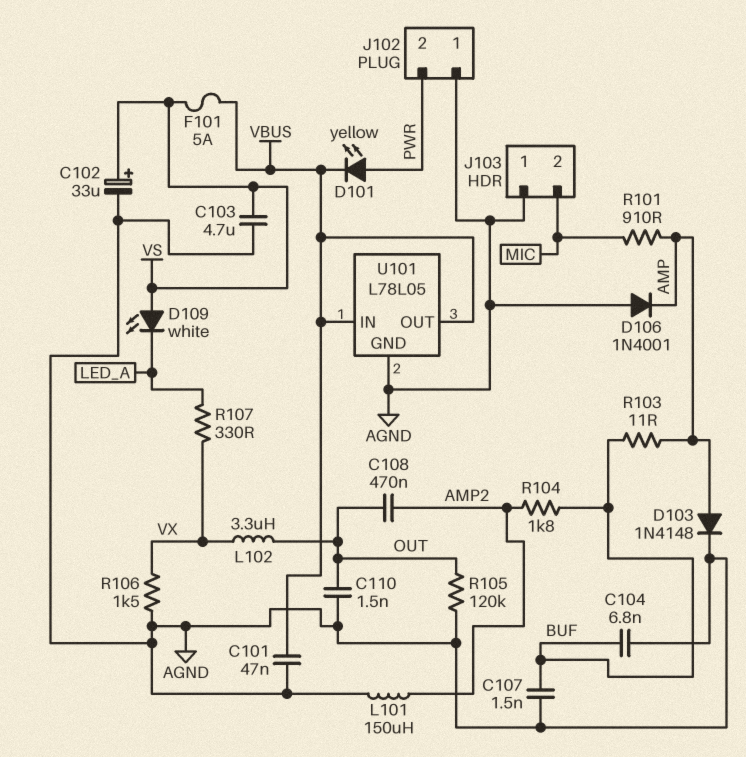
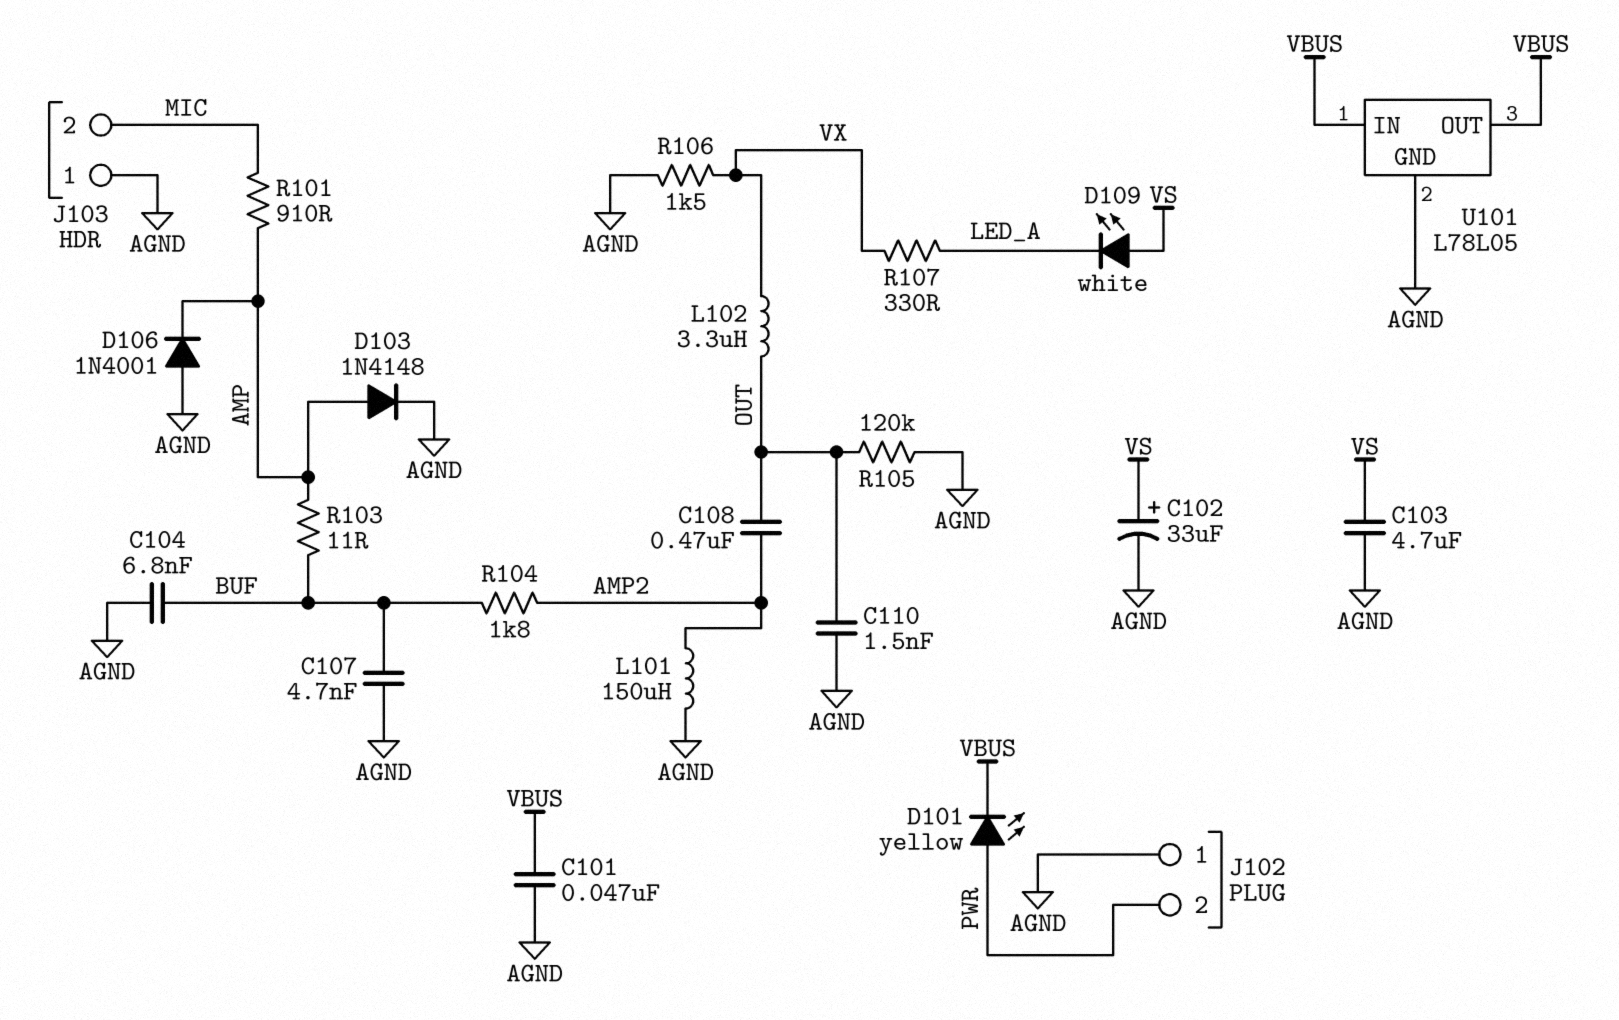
C107: 1.5nF (AGND, BUF) -> 4.7nF (AGND, BUF)
F101: 5A (VBUS, VS) -> none

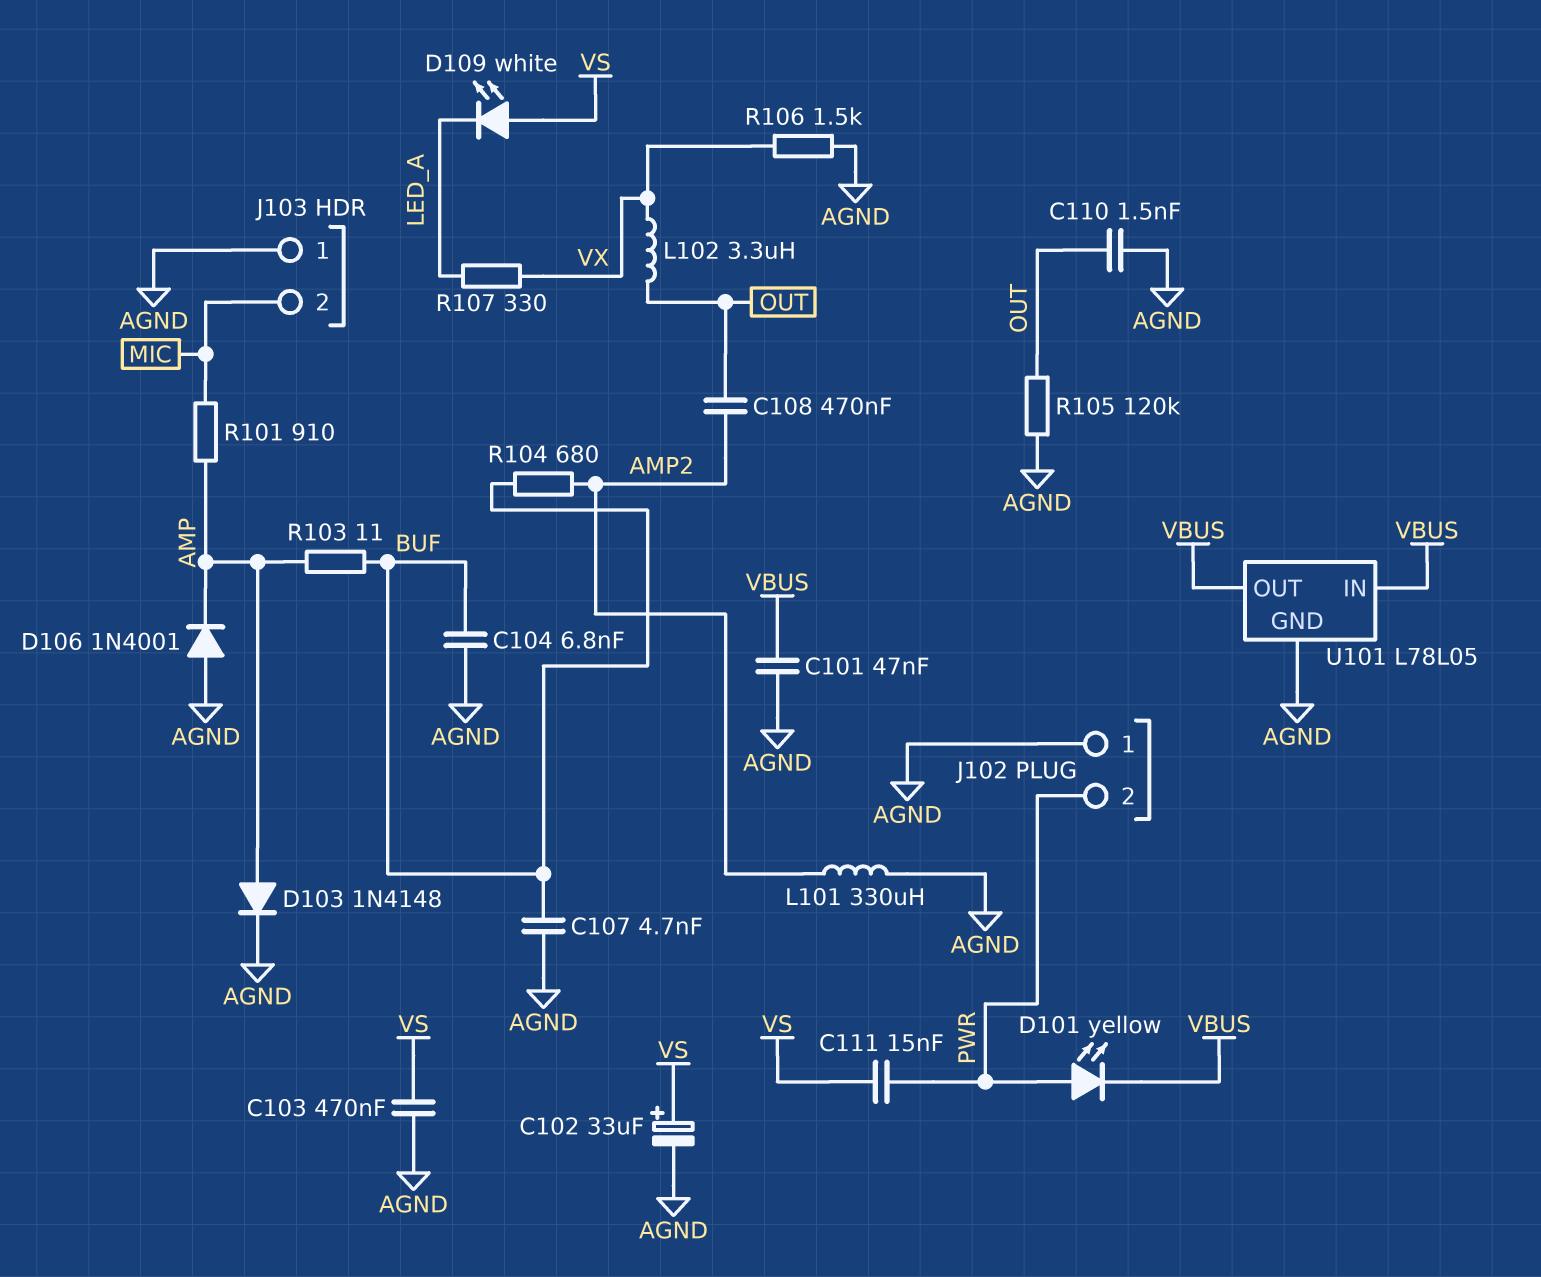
C103: 4.7uF (AGND, VS) -> 470nF (AGND, VS)
C111: none -> 15nF (PWR, VS)
L101: 150uH (AGND, AMP2) -> 330uH (AGND, AMP2)
R104: 1.8k (AMP2, BUF) -> 680 (AMP2, BUF)

